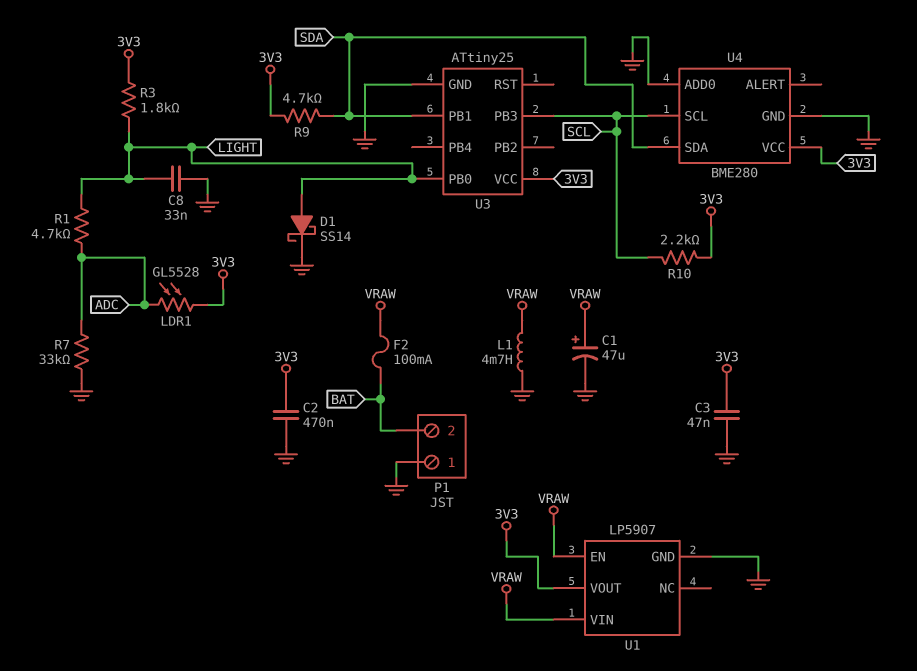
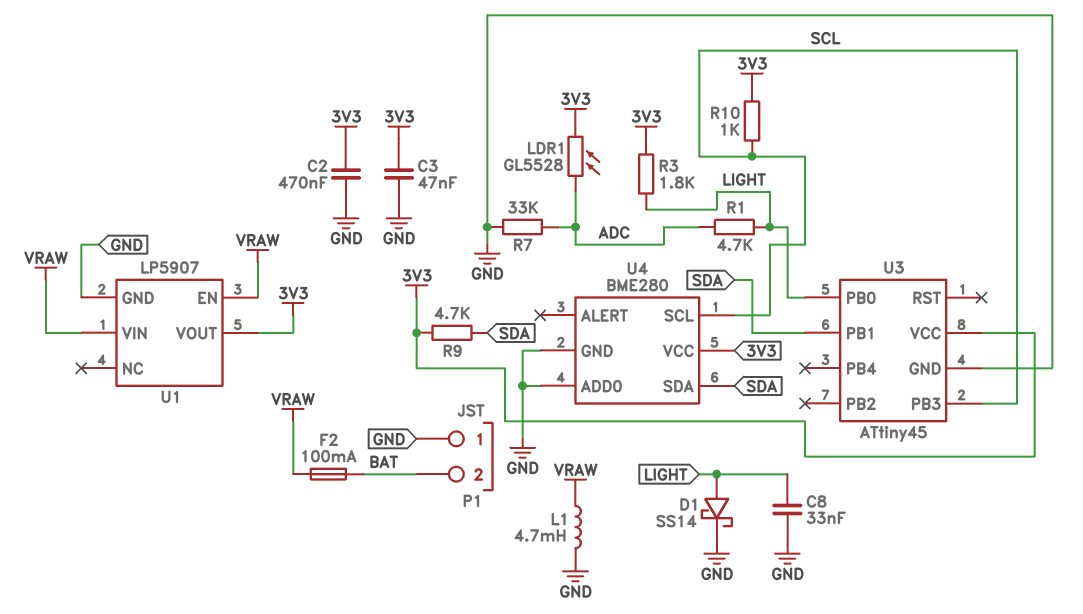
C1: 47uF (plus VRAW, minus GND) -> none
R10: 2.2k (3V3, SCL) -> 1k (3V3, SCL)
U3: ATtiny25 -> ATtiny45

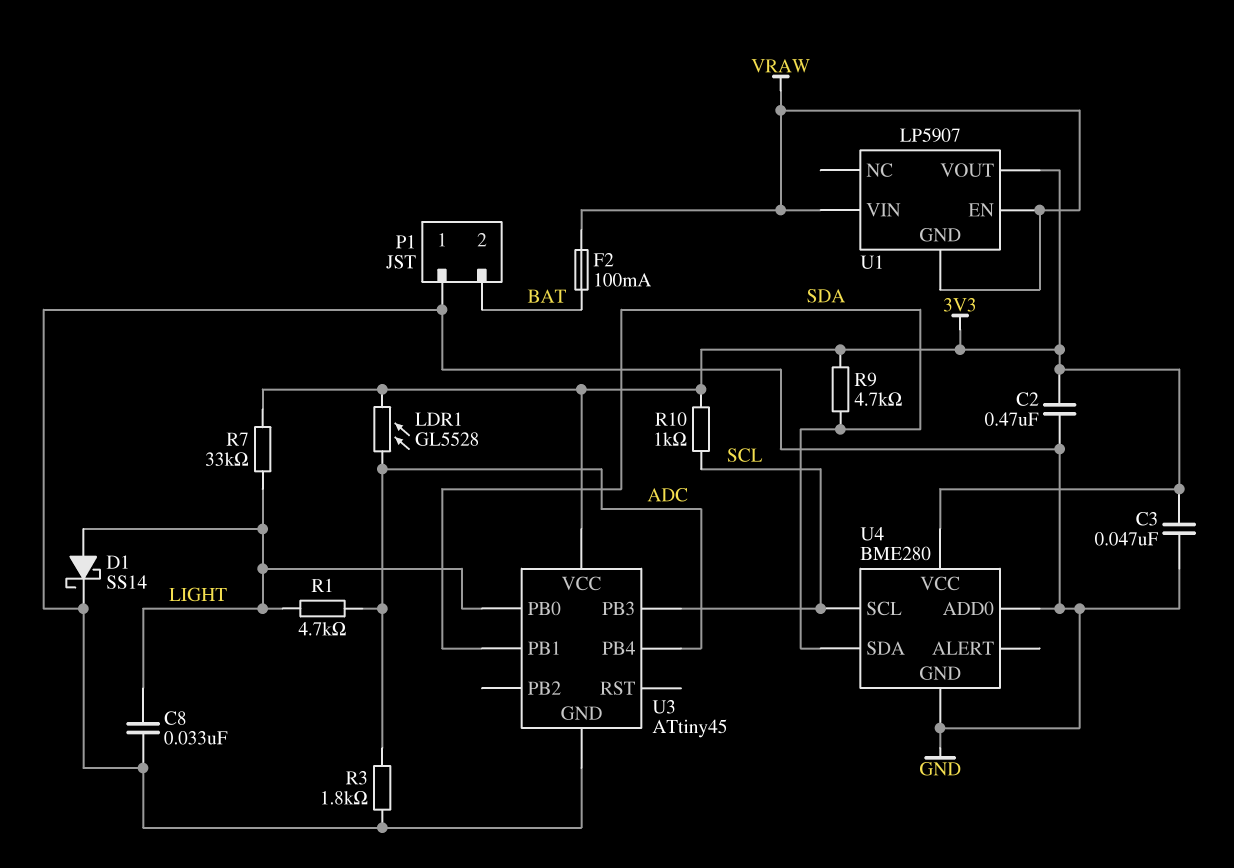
L1: 4.7mH (GND, VRAW) -> none
R3: 1.8k (3V3, LIGHT) -> 1.8k (ADC, GND)
R7: 33k (ADC, GND) -> 33k (3V3, LIGHT)
U1 pin GND: GND -> VRAW
U3 pin PB4: none -> ADC

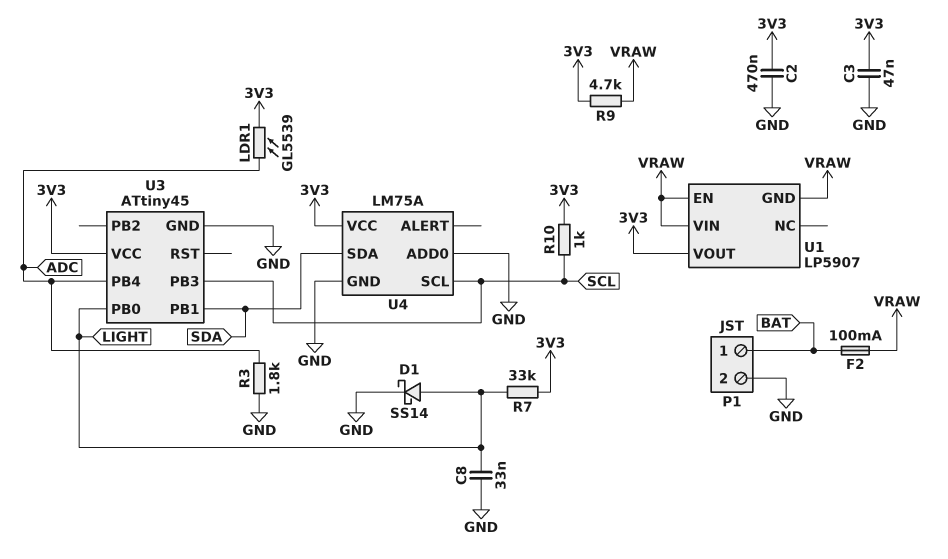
LDR1: GL5528 (3V3, ADC) -> GL5539 (3V3, ADC)
P1 pin 1: GND -> BAT
P1 pin 2: BAT -> GND
R1: 4.7k (ADC, LIGHT) -> none
R9: 4.7k (3V3, SDA) -> 4.7k (3V3, VRAW)
U4: BME280 -> LM75A

